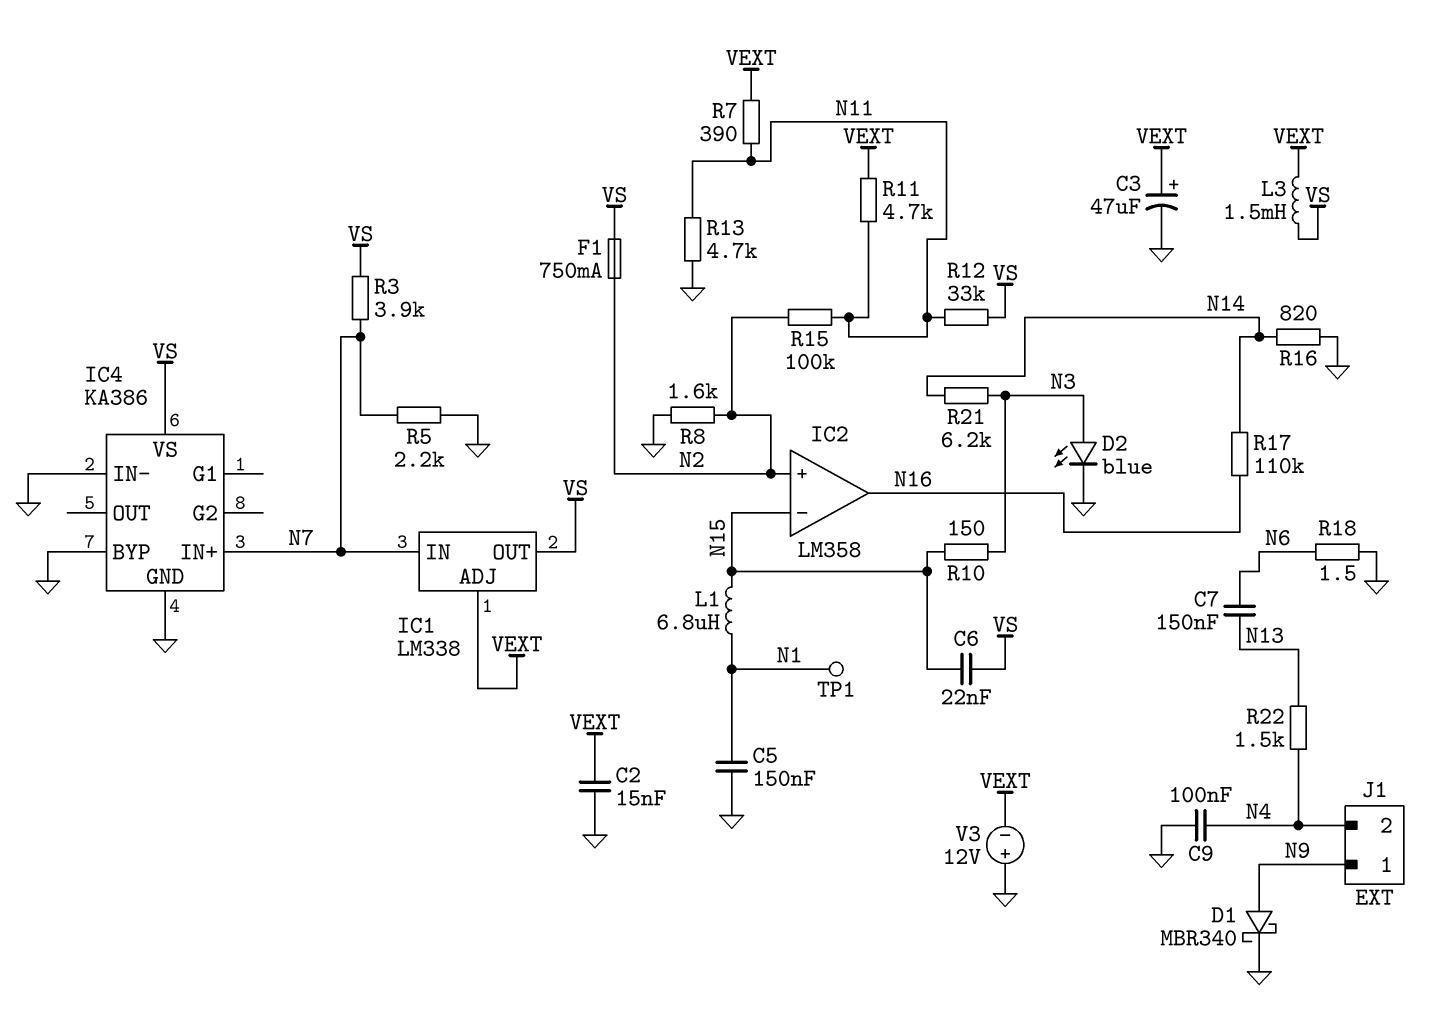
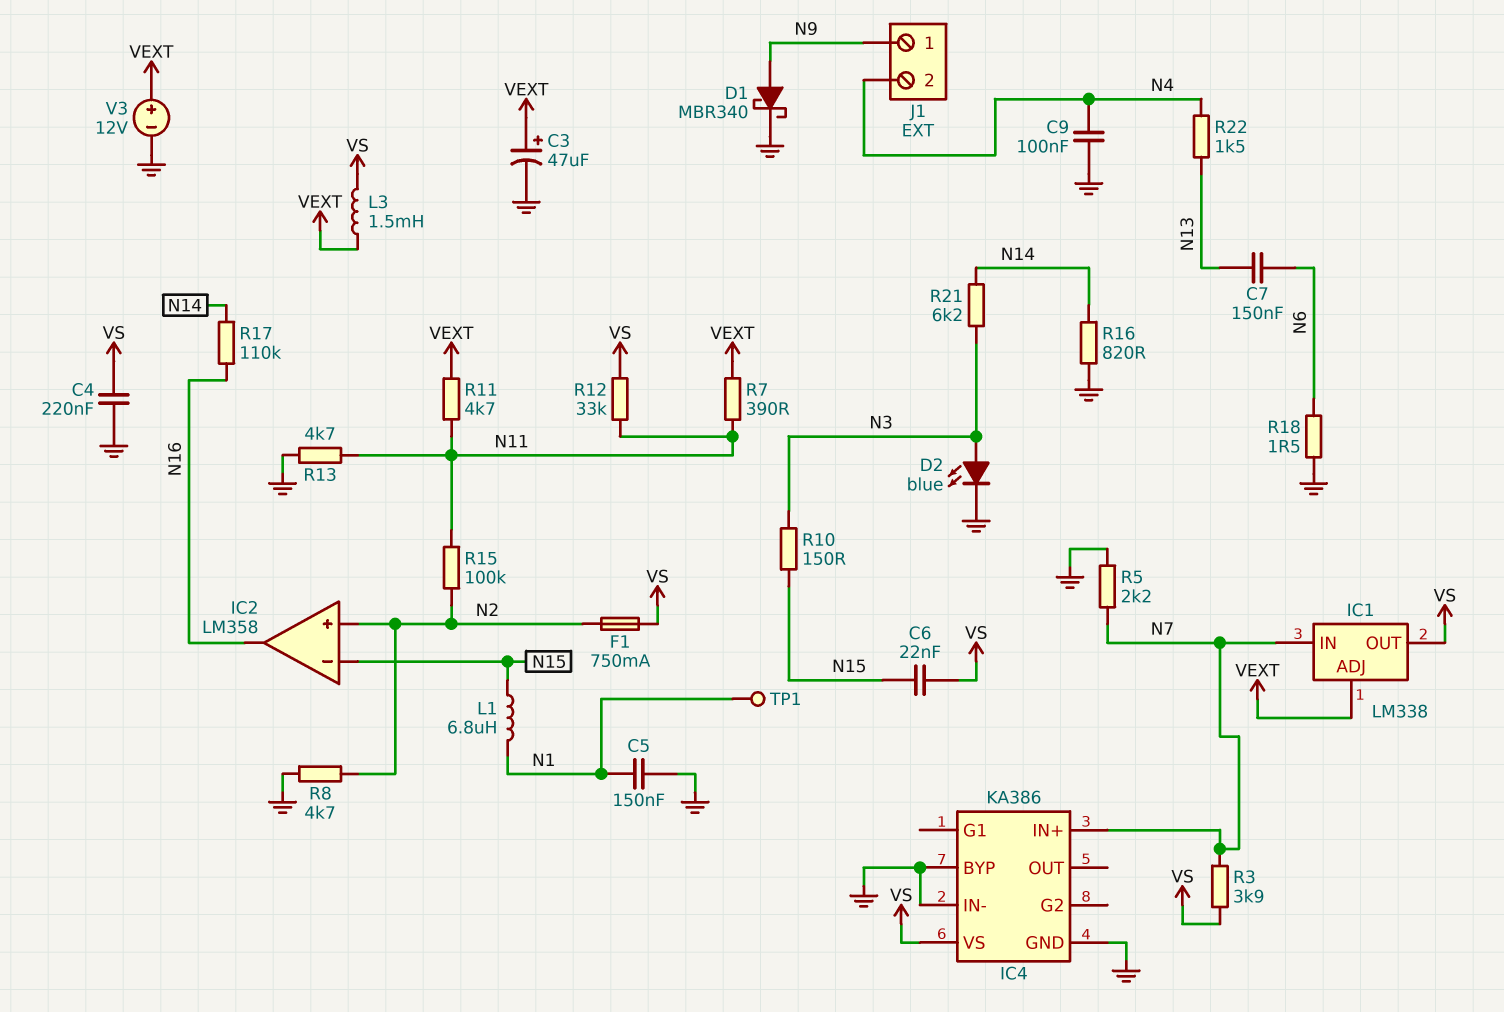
C2: 15nF (GND, VEXT) -> none
C4: none -> 220nF (GND, VS)
R8: 1.6k (GND, N2) -> 4.7k (GND, N2)
V3: 12V (plus GND, minus VEXT) -> 12V (plus VEXT, minus GND)

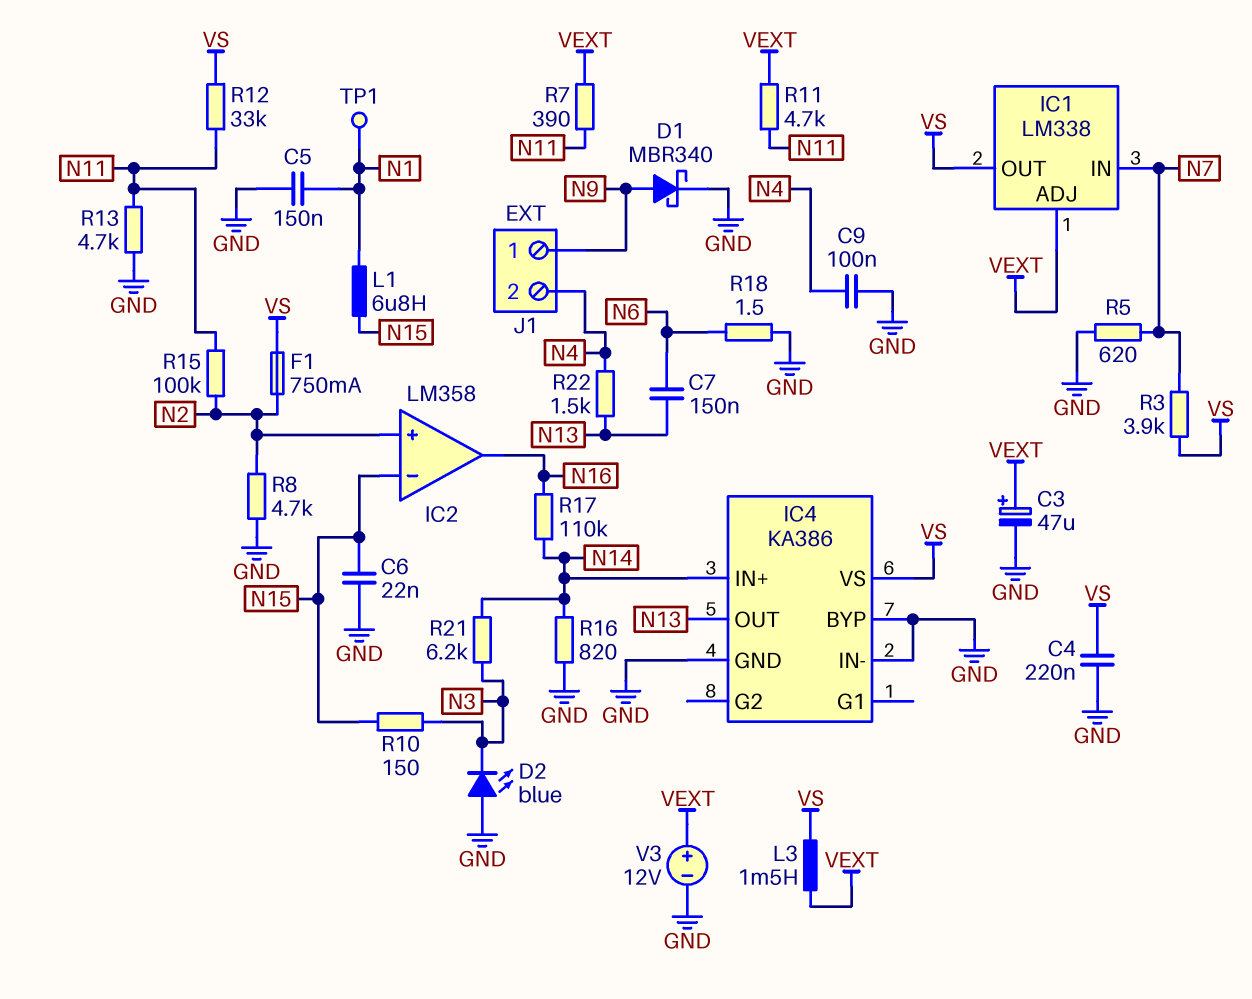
C6: 22nF (N15, VS) -> 22nF (GND, N15)
D2: LED blue (A N3, K GND) -> LED blue (A GND, K N3)
IC4 pin IN+: N7 -> N14
IC4 pin OUT: none -> N13
R5: 2.2k (GND, N7) -> 620 (GND, N7)

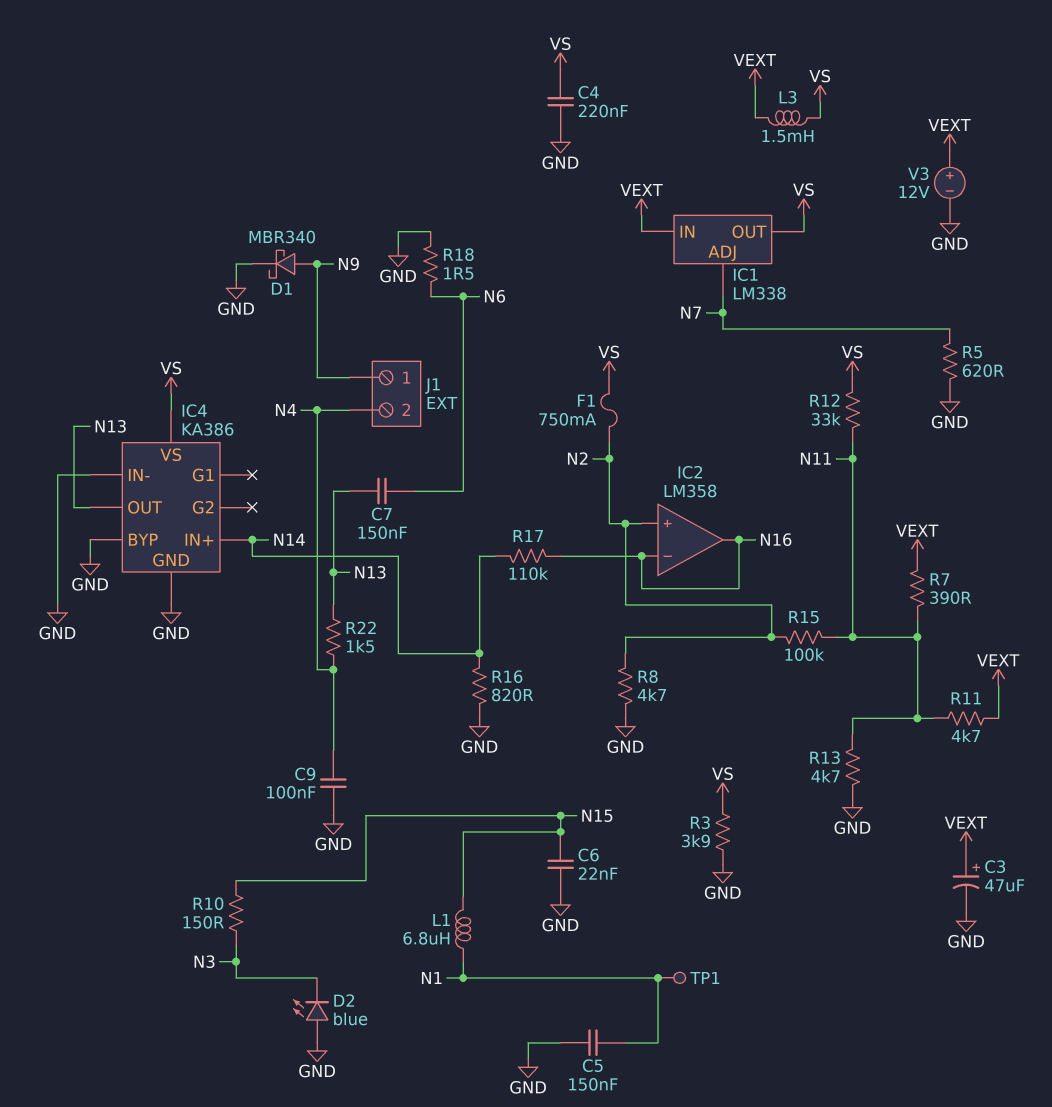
IC1 pin ADJ: VEXT -> N7
IC1 pin IN: N7 -> VEXT
IC2 pin in-: N15 -> N16
R3: 3.9k (N7, VS) -> 3.9k (GND, VS)
R21: 6.2k (N3, N14) -> none

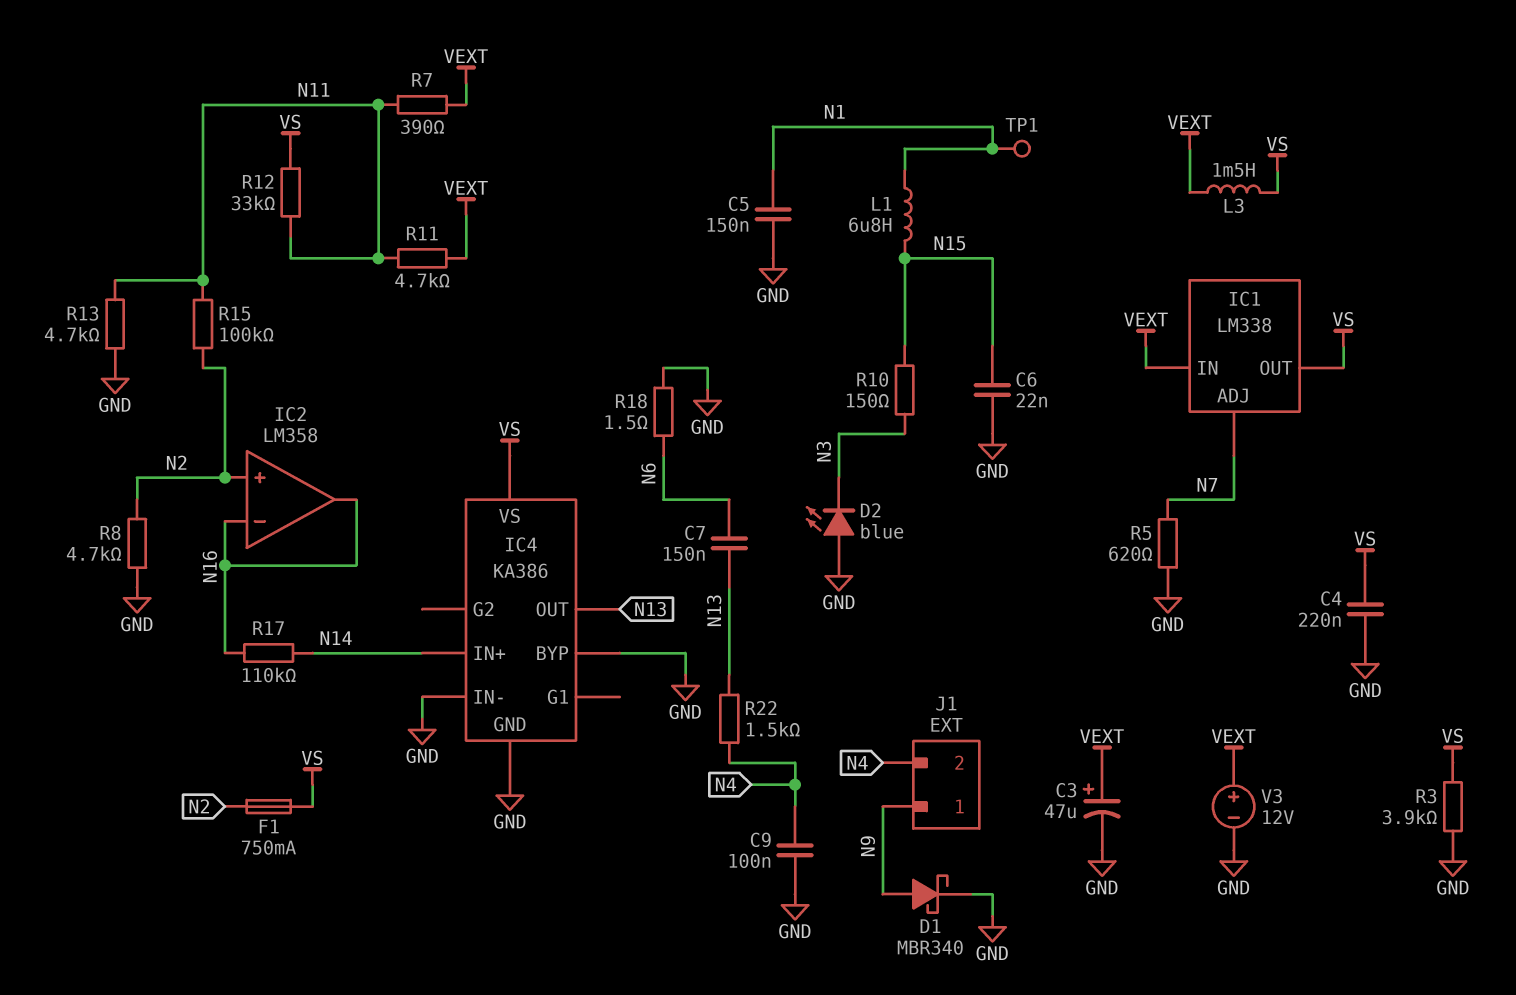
R16: 820 (GND, N14) -> none

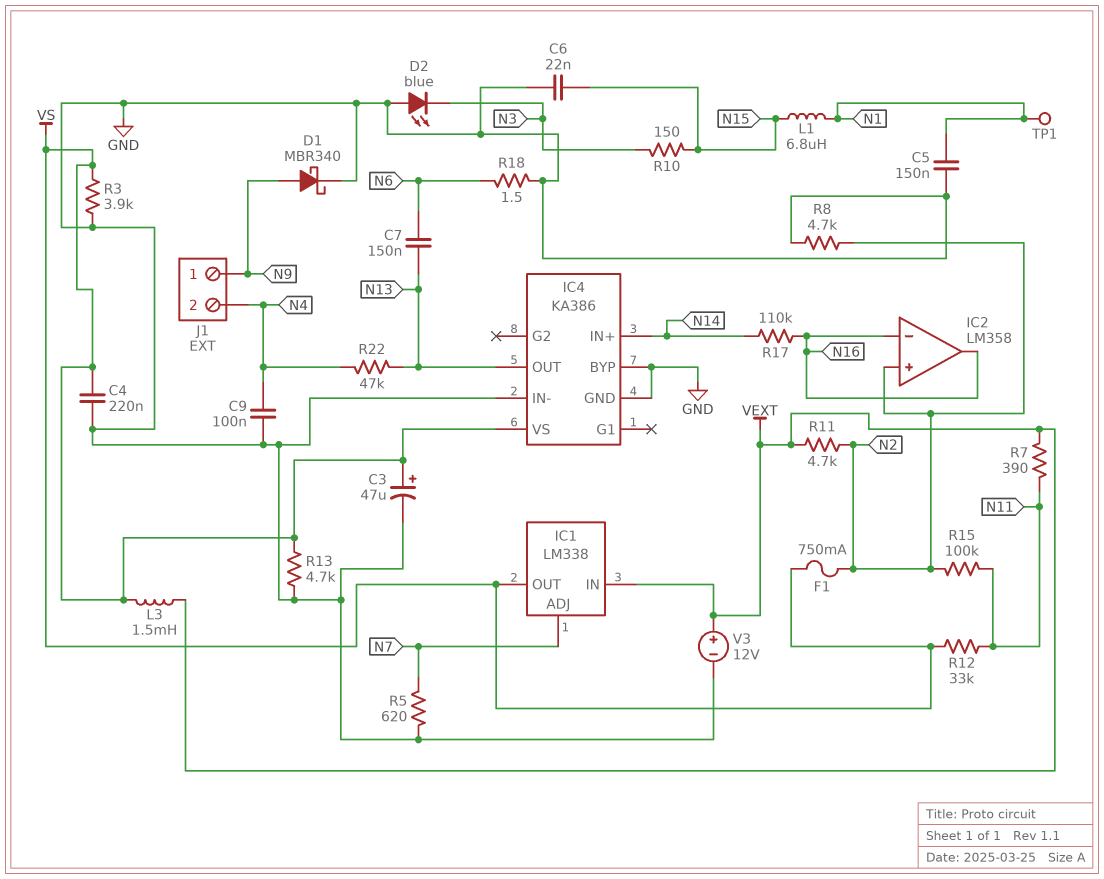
C3: 47uF (plus VEXT, minus GND) -> 47uF (plus VS, minus GND)
R11: 4.7k (N11, VEXT) -> 4.7k (N2, VEXT)
R13: 4.7k (GND, N11) -> 4.7k (GND, VS)
R22: 1.5k (N4, N13) -> 47k (N4, N13)

